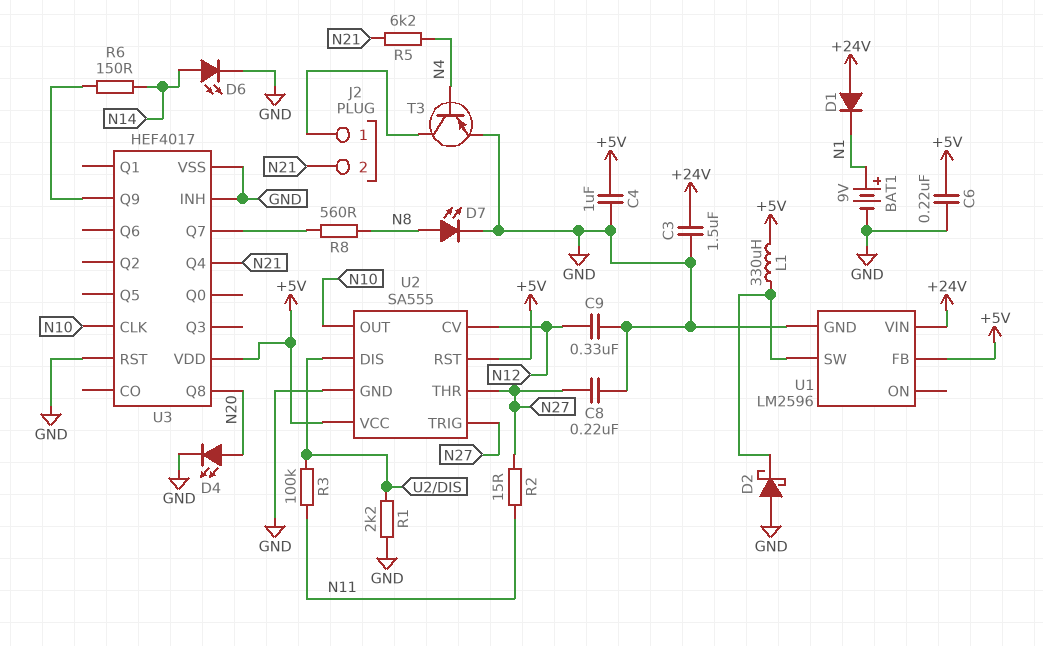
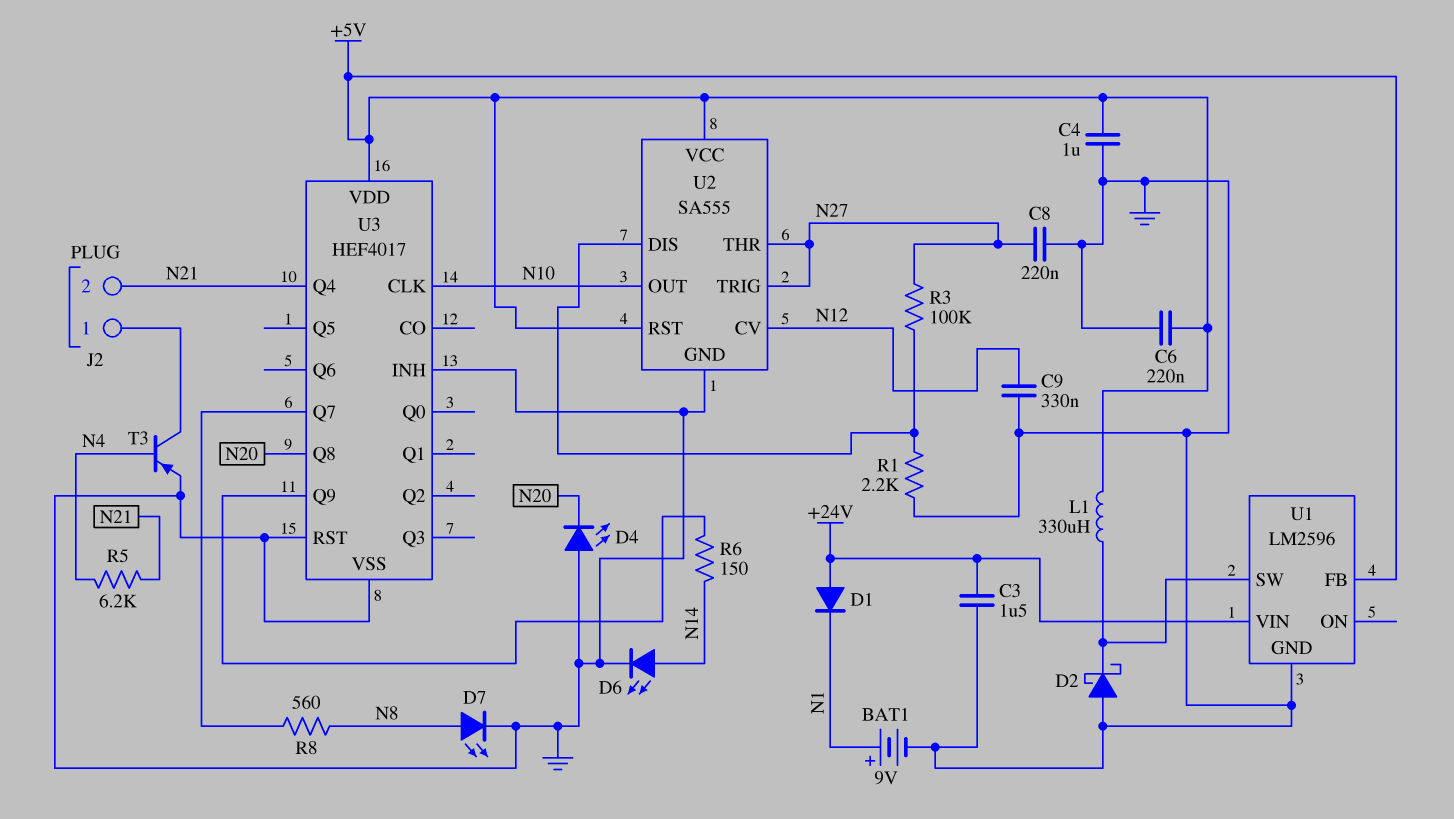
D4: LED (A N20, K GND) -> LED (A GND, K N20)
R2: 15 (N11, N27) -> none
R3: 100k (N11, U2/DIS) -> 100k (N27, U2/DIS)

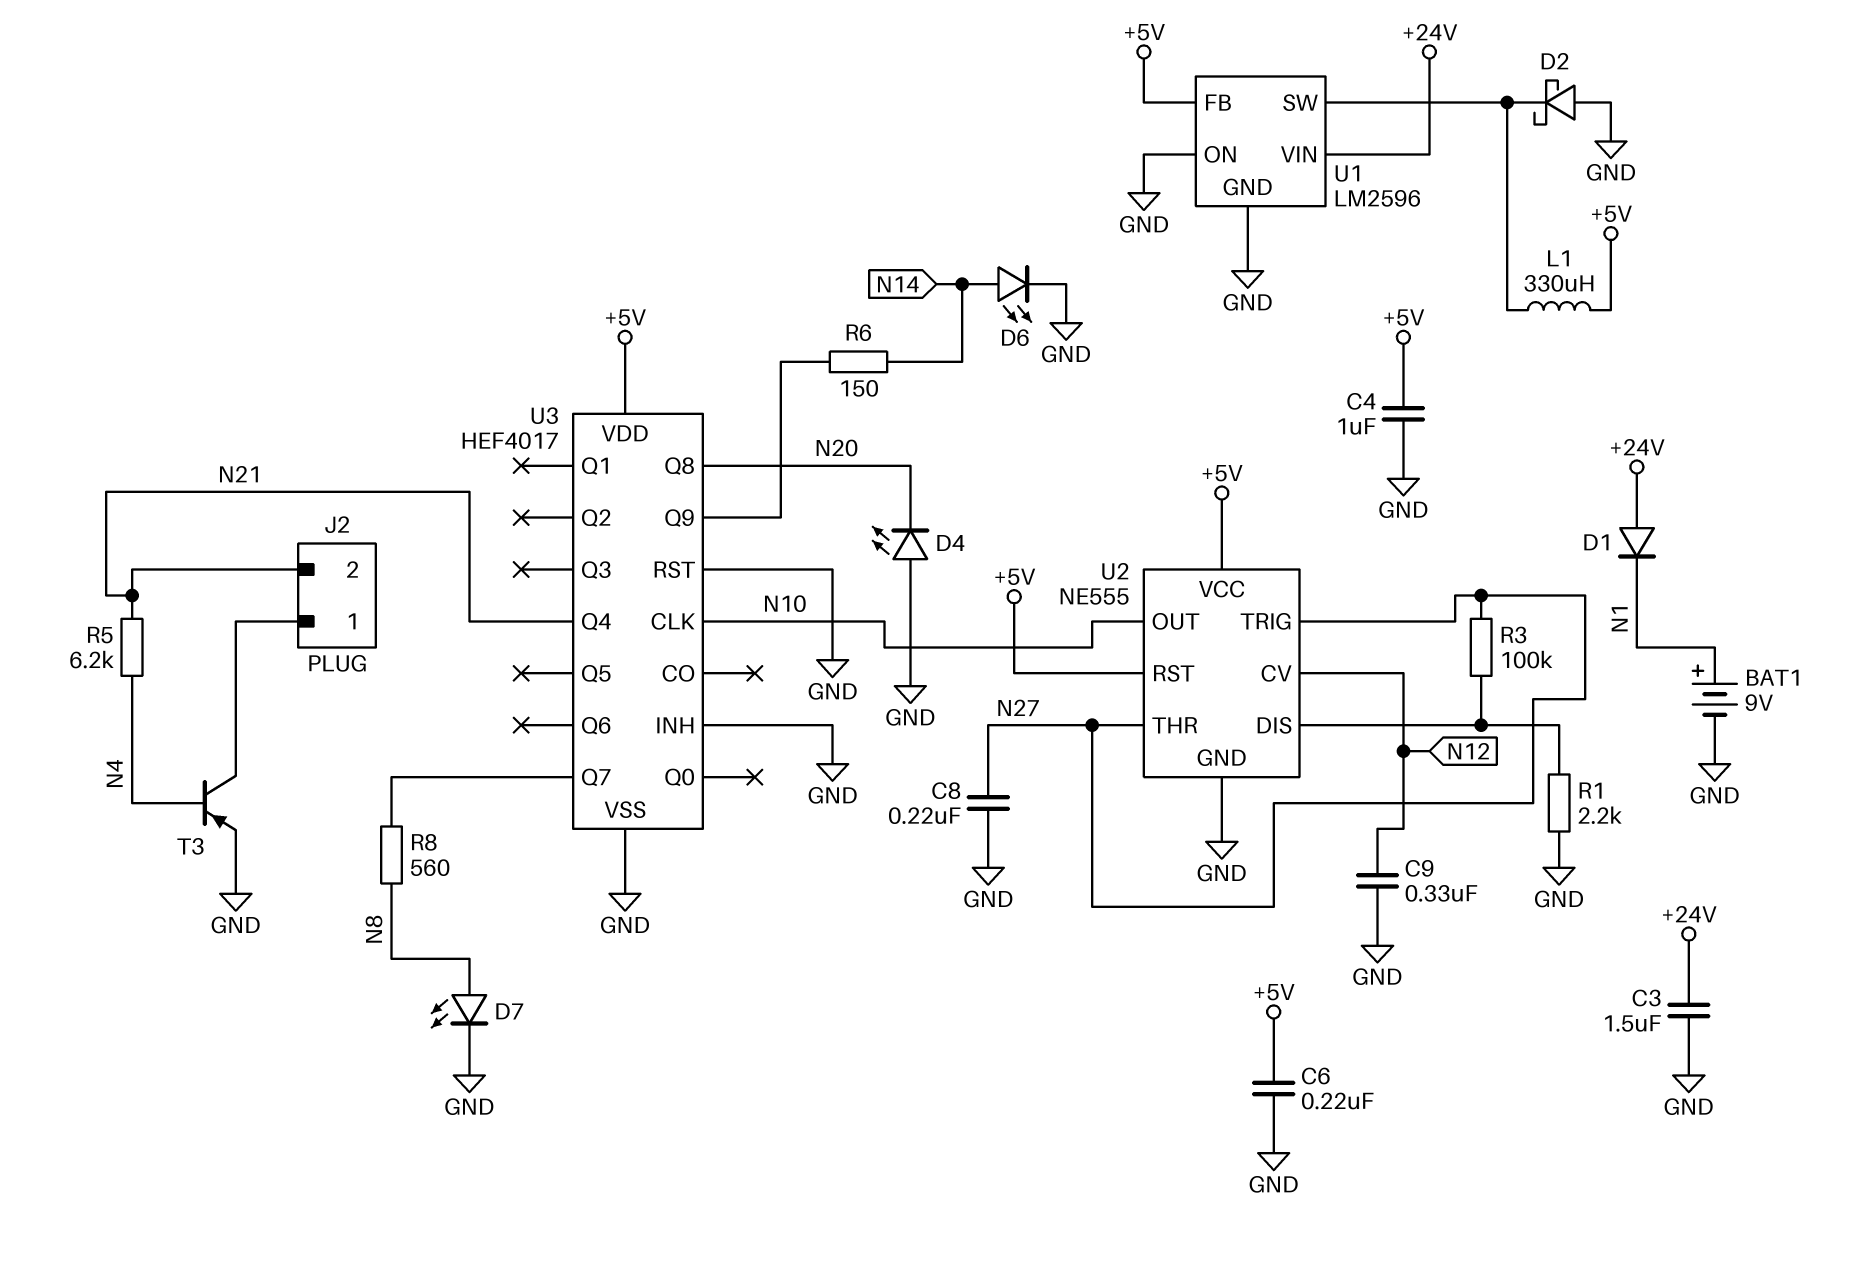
U1 pin ON: none -> GND
U2: SA555 -> NE555

